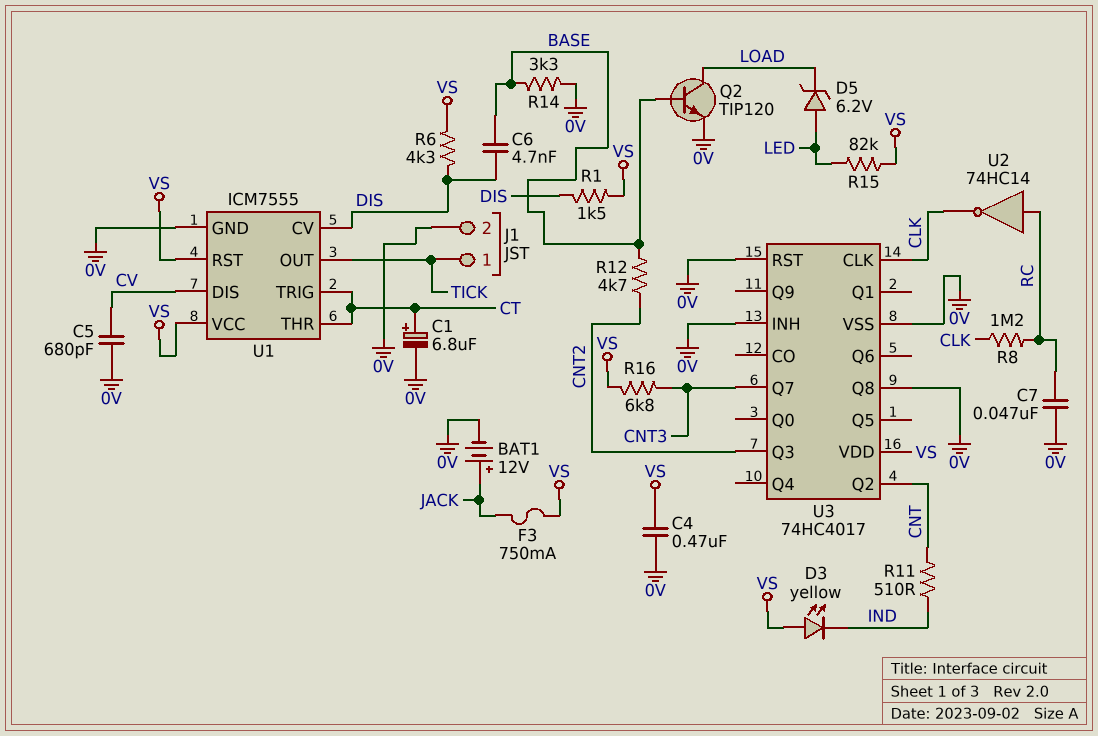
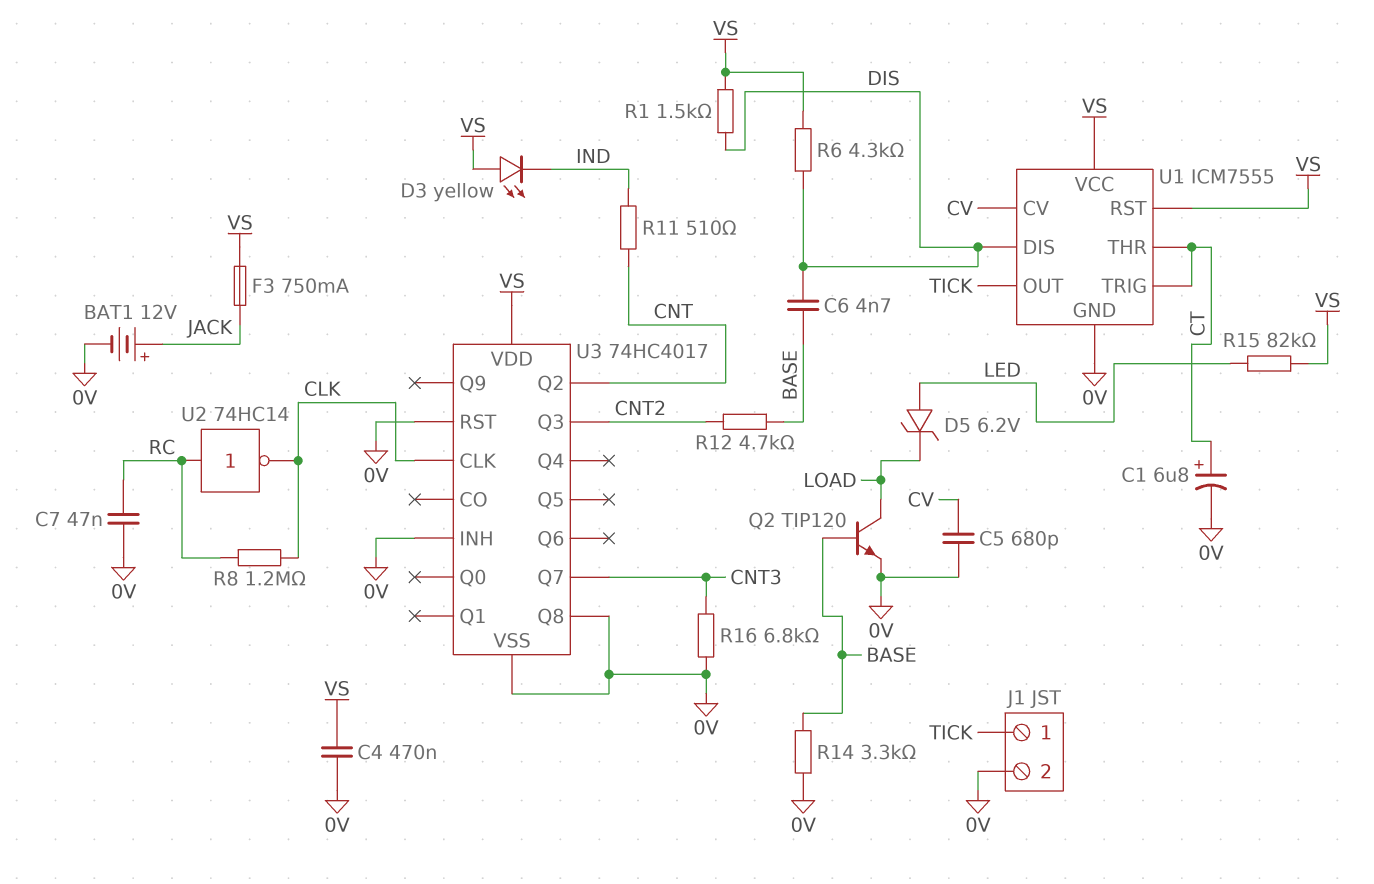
R16: 6.8k (CNT3, VS) -> 6.8k (0V, CNT3)
U1 pin CV: DIS -> CV
U1 pin DIS: CV -> DIS

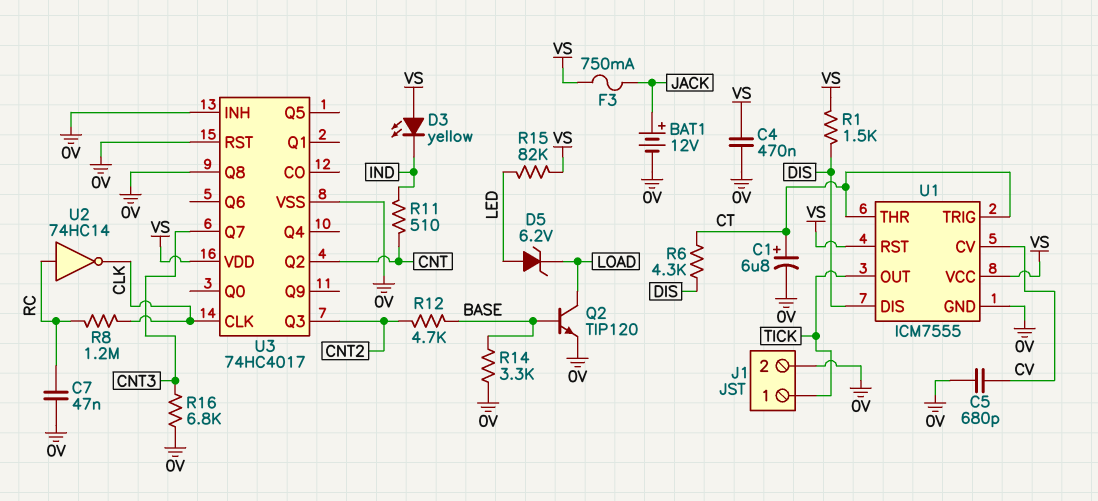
C6: 4.7nF (BASE, DIS) -> none
R6: 4.3k (DIS, VS) -> 4.3k (CT, DIS)

